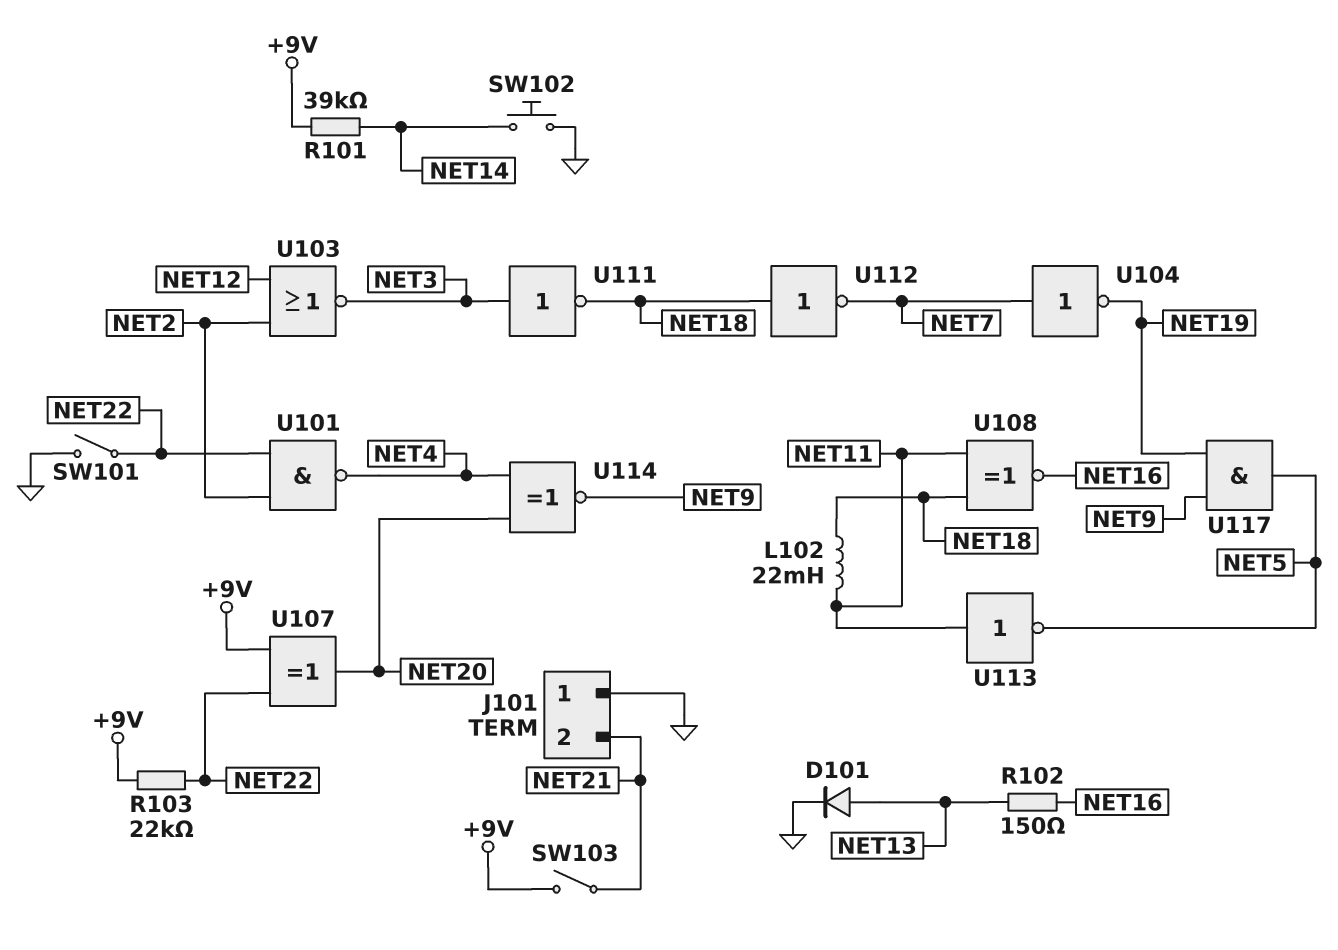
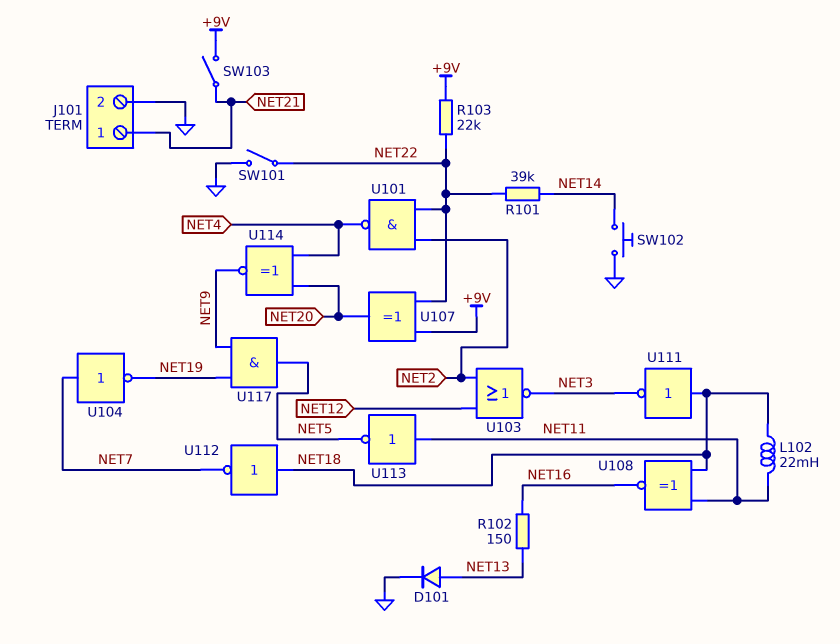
J101 pin 1: GND -> NET21
J101 pin 2: NET21 -> GND
R101: 39k (+9V, NET14) -> 39k (NET14, NET22)
U111: NOT (in NET3, out NET18) -> NOT (in NET18, out NET3)

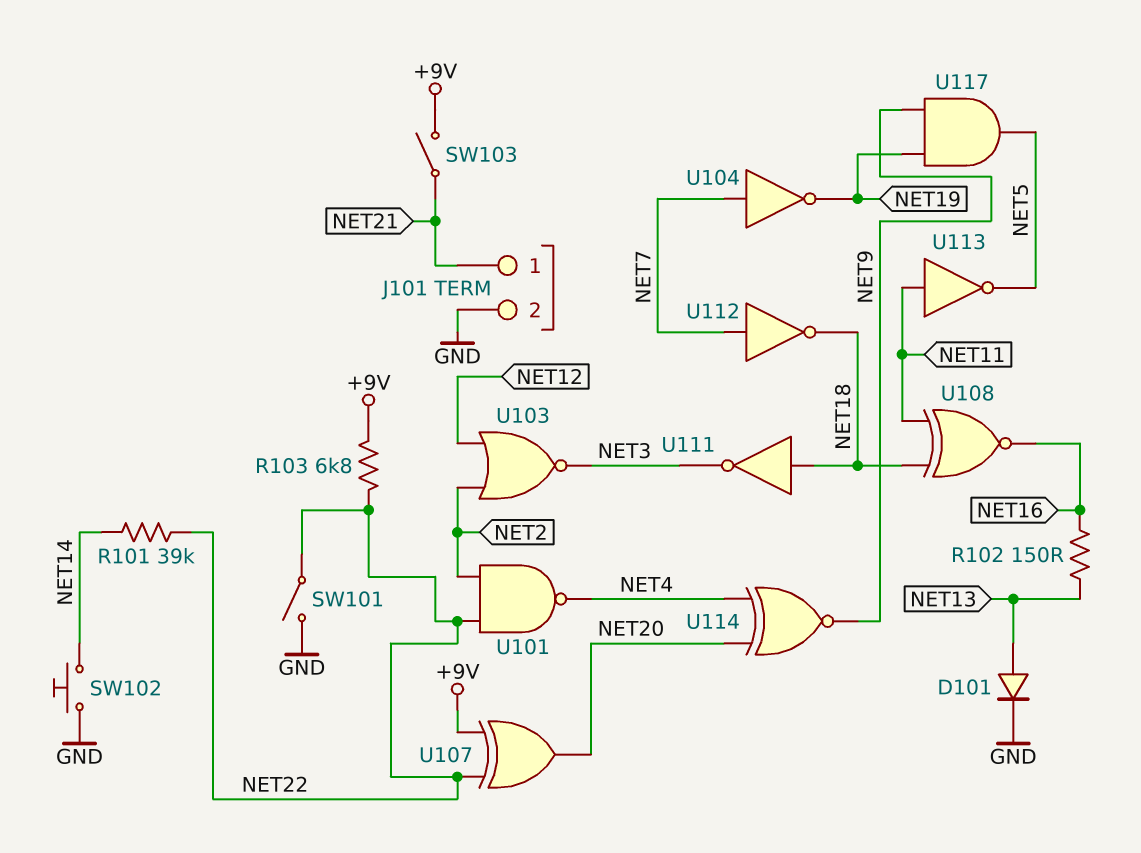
L102: 22mH (NET11, NET18) -> none
R103: 22k (+9V, NET22) -> 6.8k (+9V, NET22)
U112: NOT (in NET18, out NET7) -> NOT (in NET7, out NET18)

